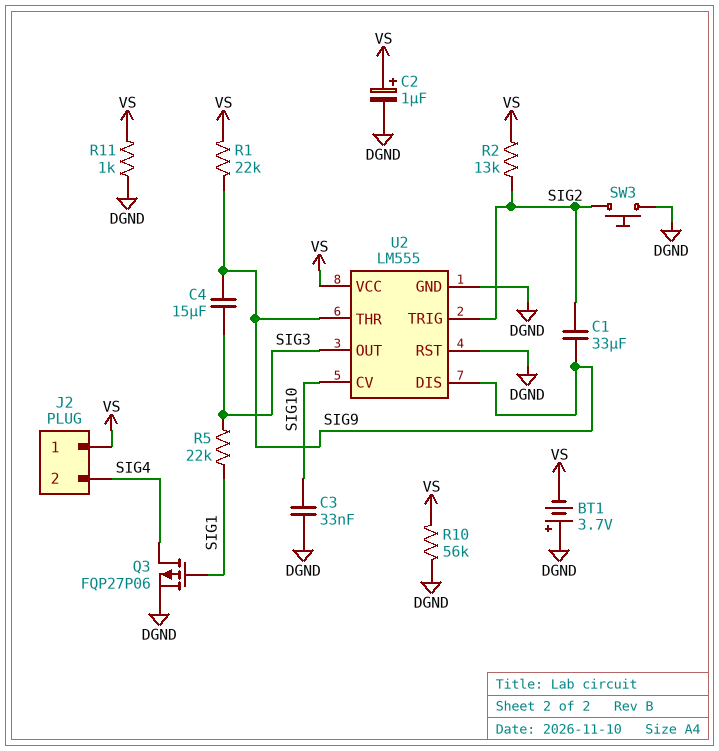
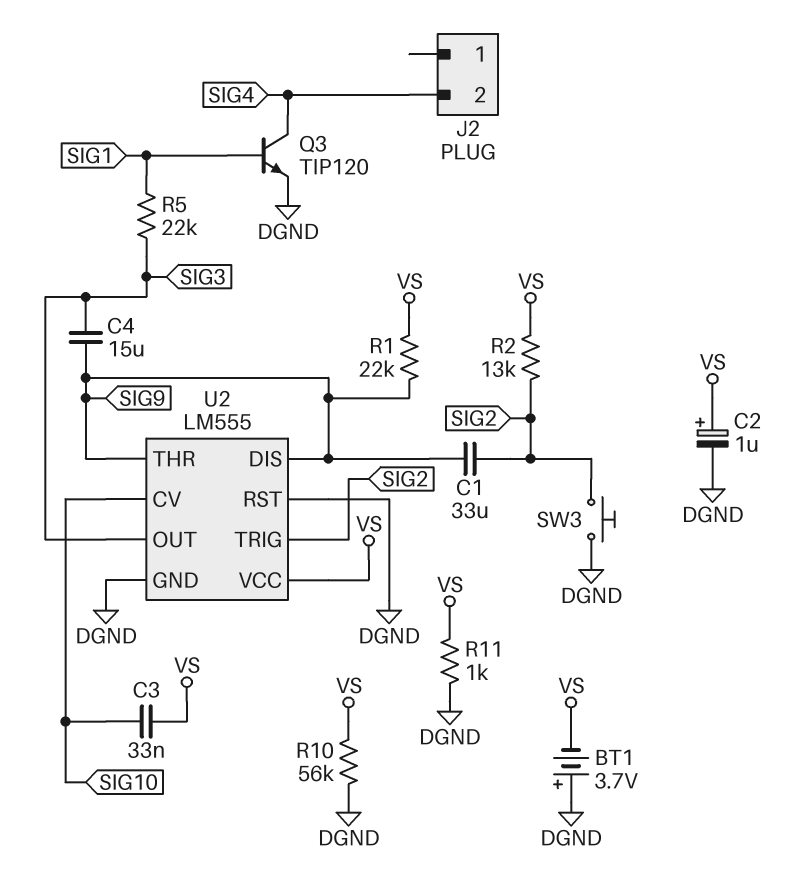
C3: 33nF (DGND, SIG10) -> 33nF (SIG10, VS)
J2 pin 1: VS -> none
Q3: PMOS FQP27P06 (G SIG1, D SIG4, S DGND) -> NPN TIP120 (B SIG1, C SIG4, E DGND)

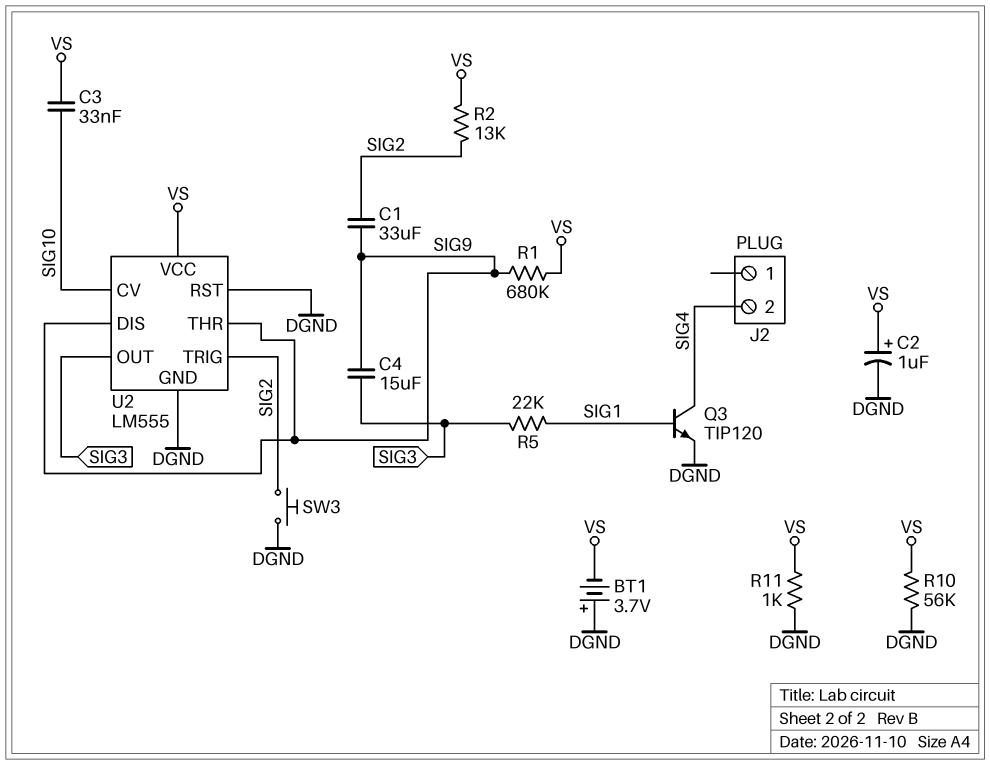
R1: 22k (SIG9, VS) -> 680k (SIG9, VS)

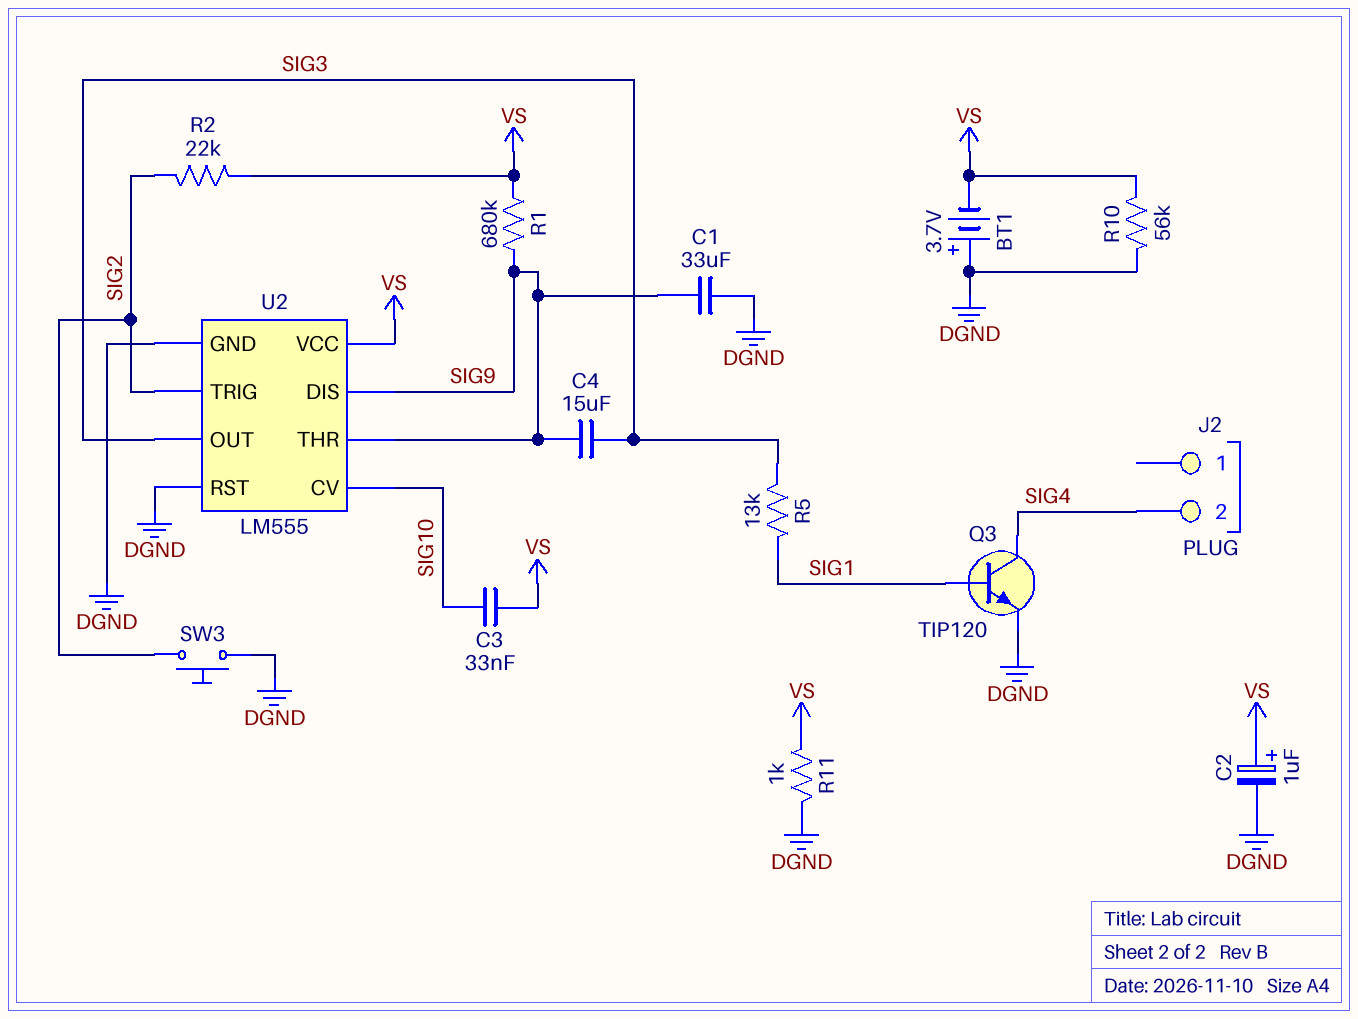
C1: 33uF (SIG2, SIG9) -> 33uF (DGND, SIG9)
R2: 13k (SIG2, VS) -> 22k (SIG2, VS)
R5: 22k (SIG1, SIG3) -> 13k (SIG1, SIG3)

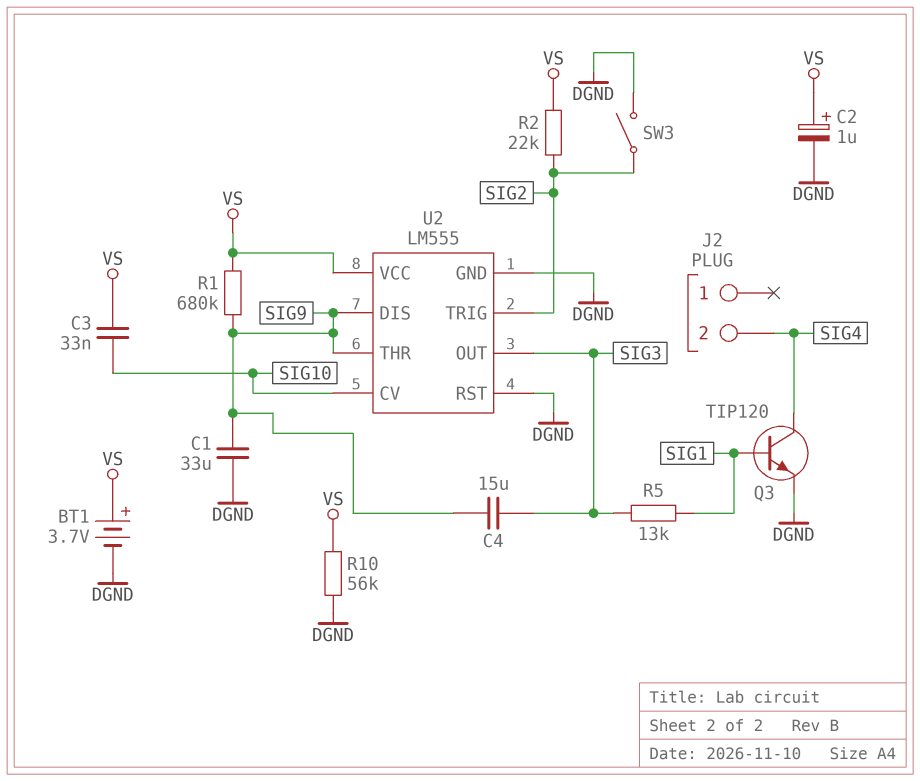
BT1: 3.7V (plus DGND, minus VS) -> 3.7V (plus VS, minus DGND)
R11: 1k (DGND, VS) -> none
SW3: button (DGND, SIG2) -> switch (DGND, SIG2)

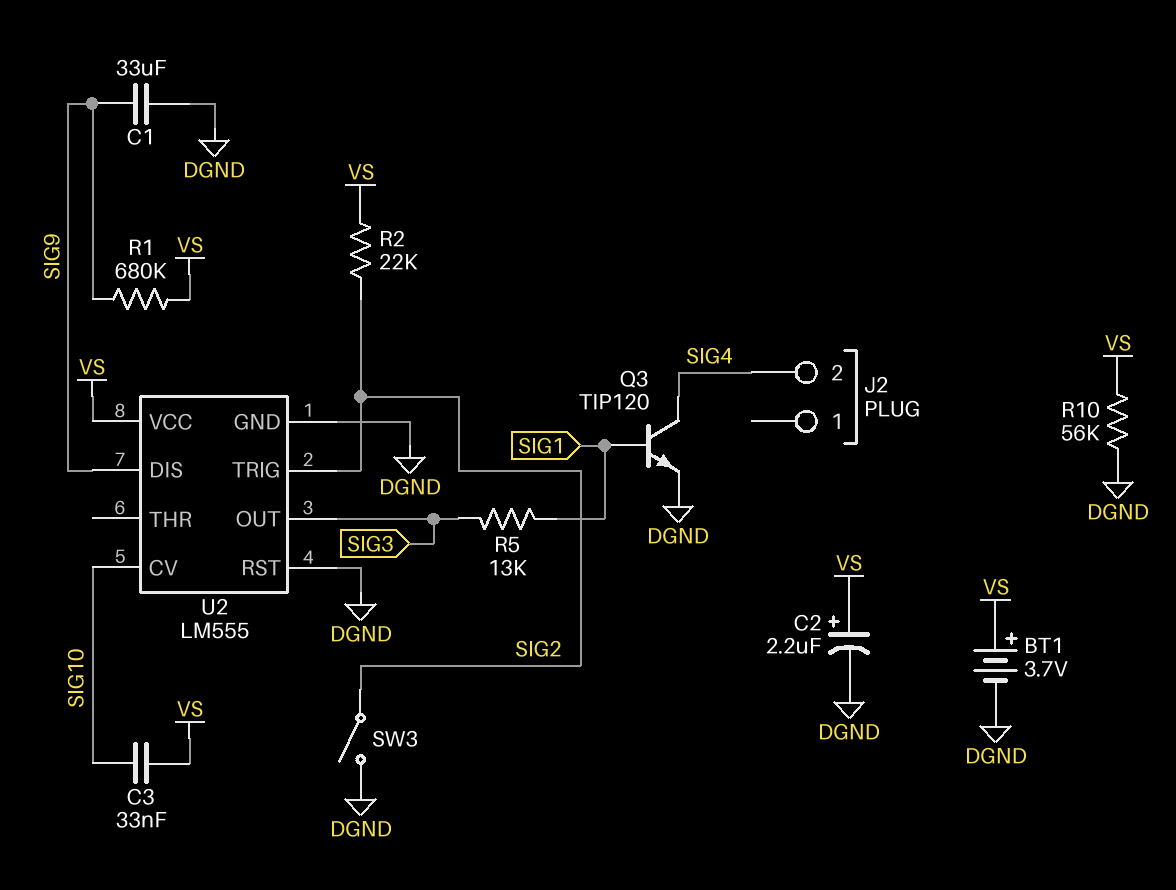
C2: 1uF (plus VS, minus DGND) -> 2.2uF (plus VS, minus DGND)
C4: 15uF (SIG3, SIG9) -> none
U2 pin THR: SIG9 -> none

